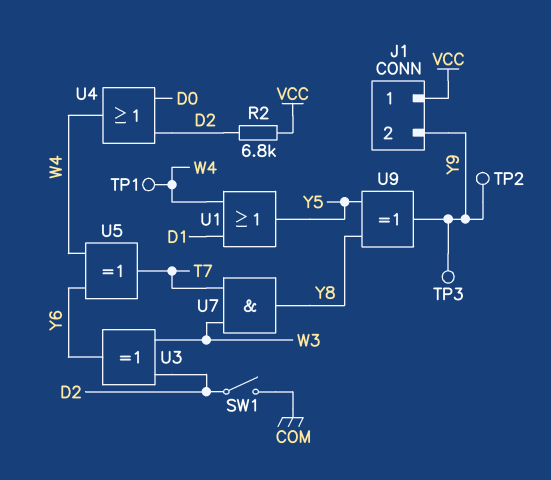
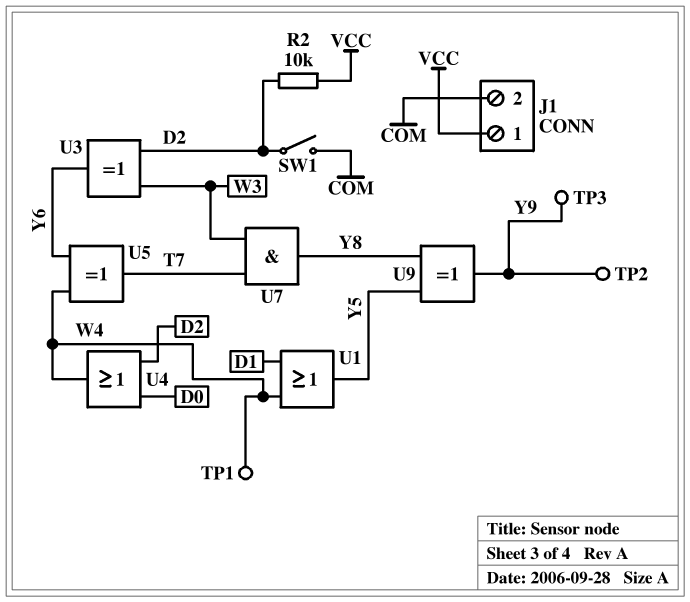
J1 pin 2: Y9 -> COM
R2: 6.8k (D2, VCC) -> 10k (D2, VCC)

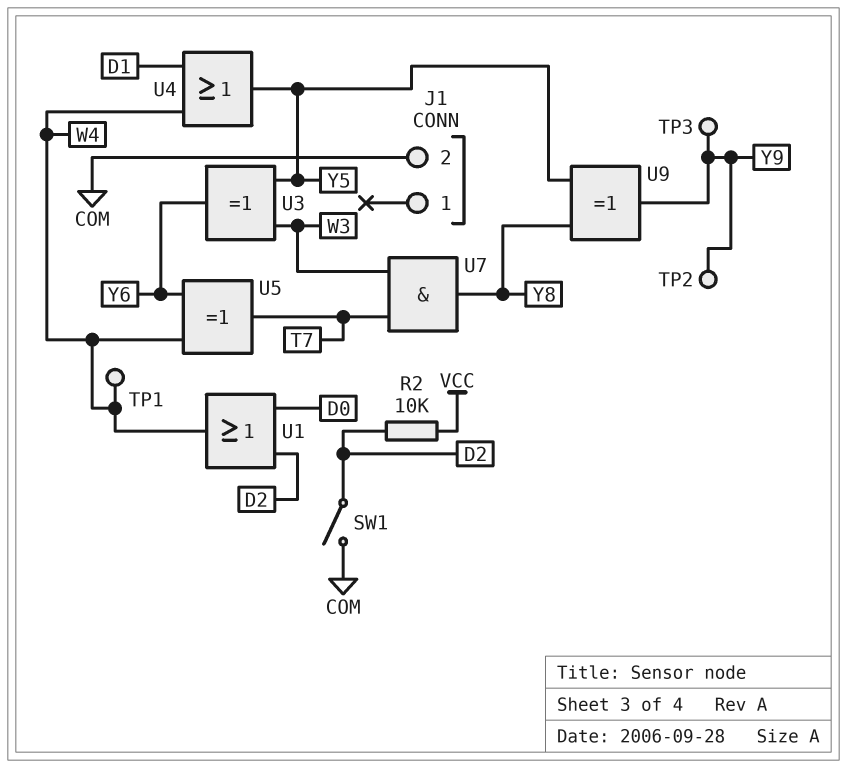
J1 pin 1: VCC -> none
U1: OR (in D1, in W4, out Y5) -> OR (in D0, in D2, out W4)
U3: XOR (in D2, in W3, out Y6) -> XOR (in W3, in Y5, out Y6)
U4: OR (in D0, in D2, out W4) -> OR (in D1, in W4, out Y5)

